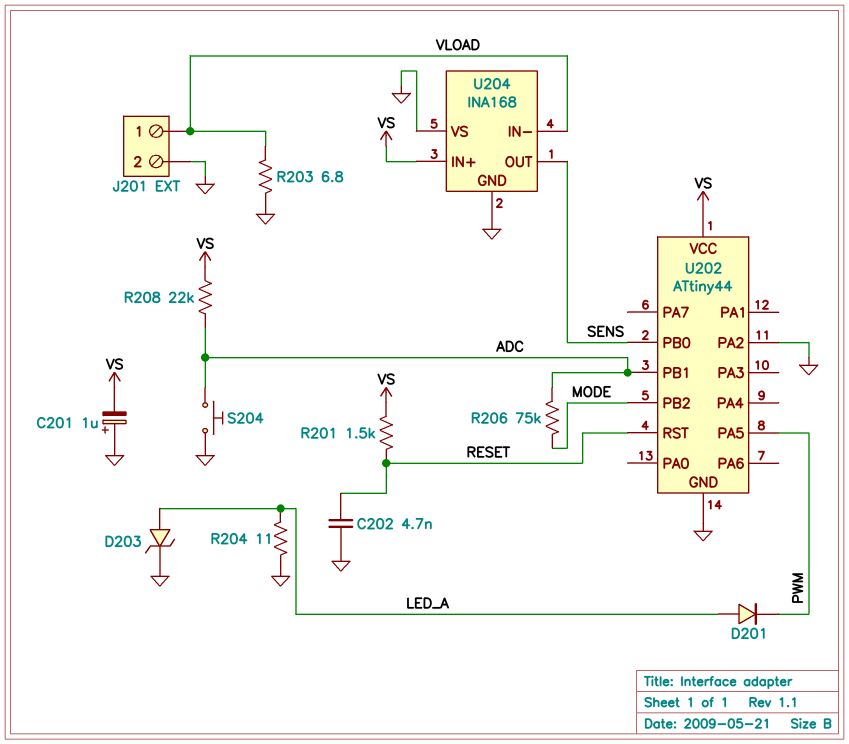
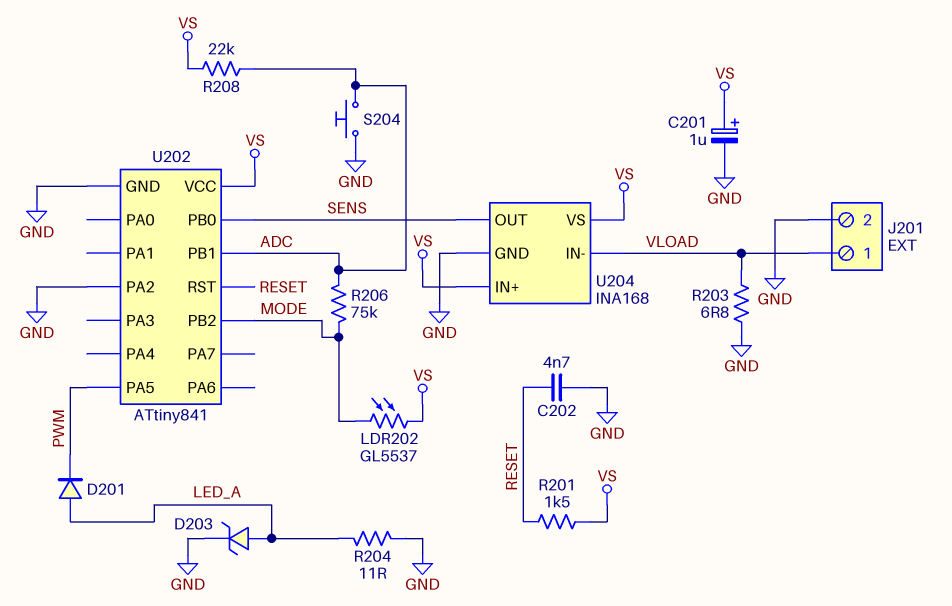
C201: 1uF (plus GND, minus VS) -> 1uF (plus VS, minus GND)
LDR202: none -> GL5537 (MODE, VS)
U202: ATtiny44 -> ATtiny841
U204 pin VS: GND -> VS

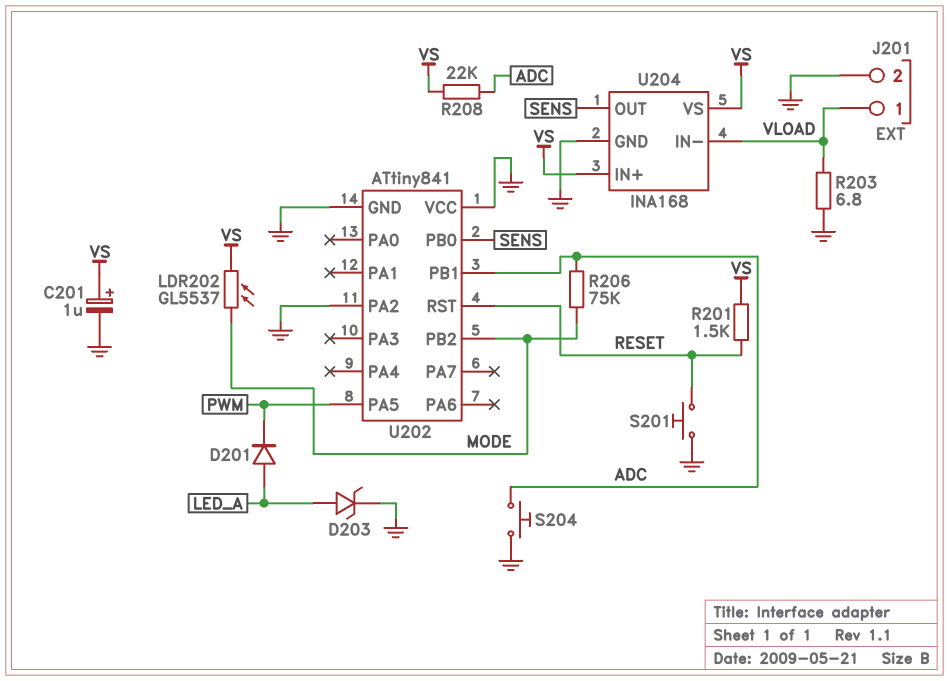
C202: 4.7nF (GND, RESET) -> none
R204: 11 (GND, LED_A) -> none
S201: none -> button (GND, RESET)
U202 pin VCC: VS -> GND

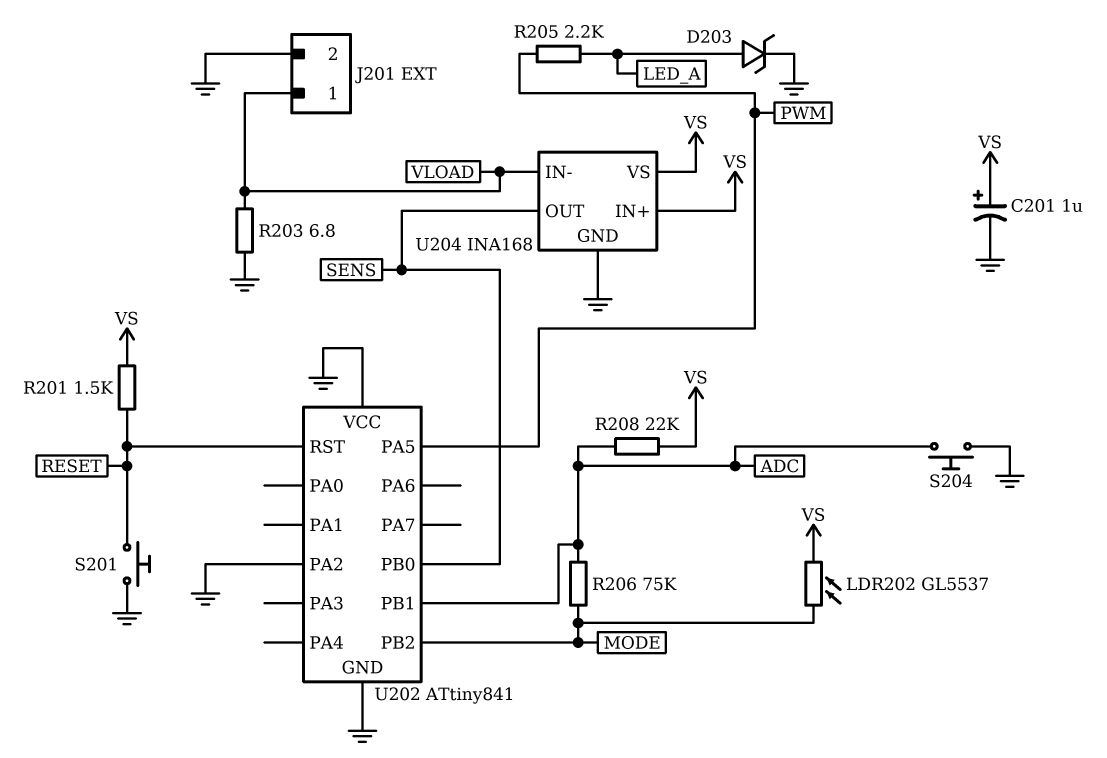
D201: diode (A LED_A, K PWM) -> none
R205: none -> 2.2k (LED_A, PWM)

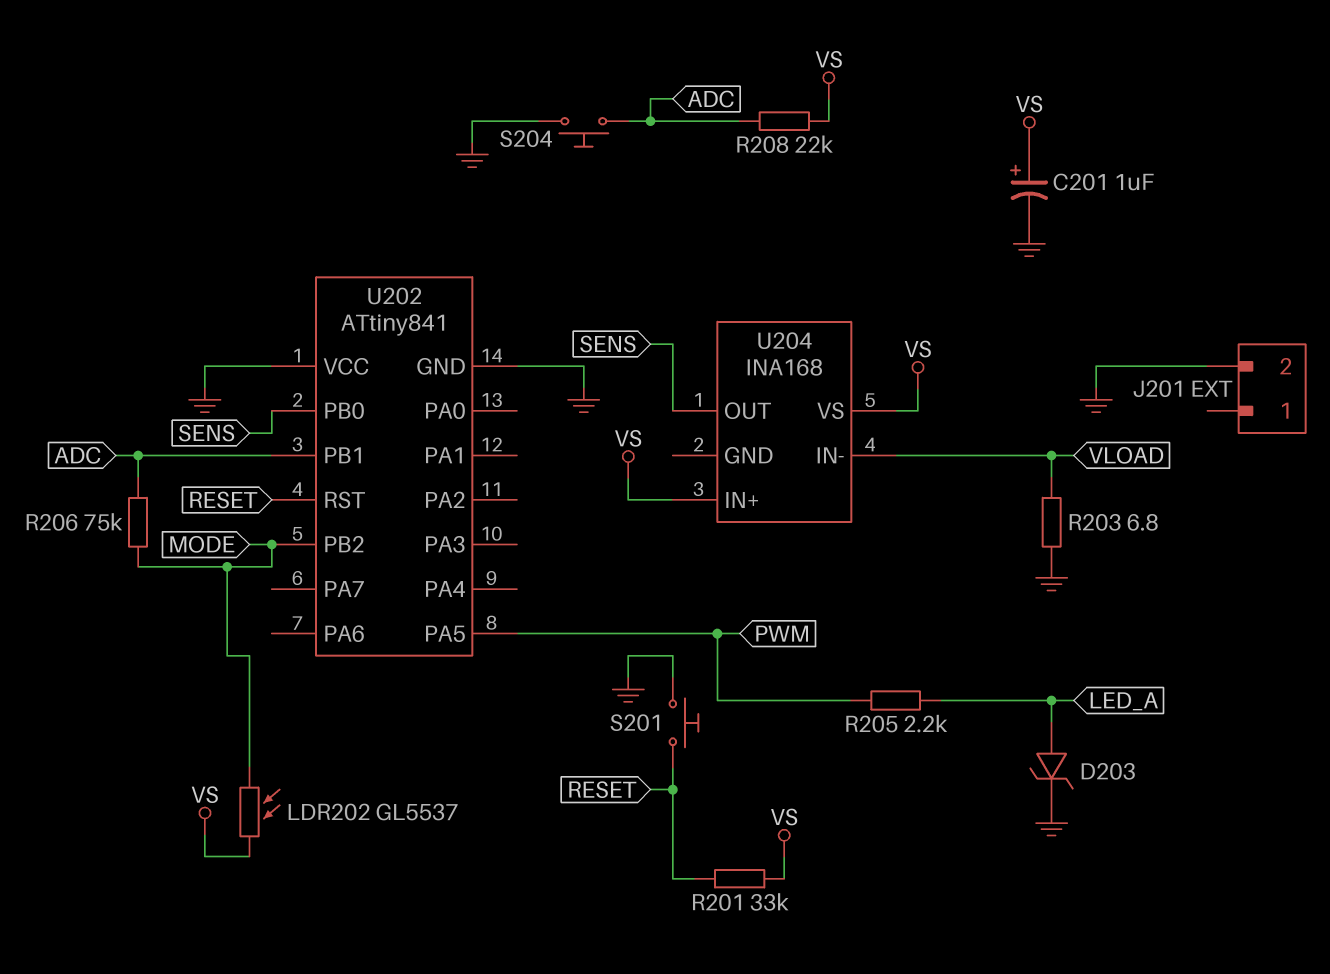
J201 pin 1: VLOAD -> none
R201: 1.5k (RESET, VS) -> 33k (RESET, VS)
U202 pin PA2: GND -> none
U204 pin GND: GND -> none

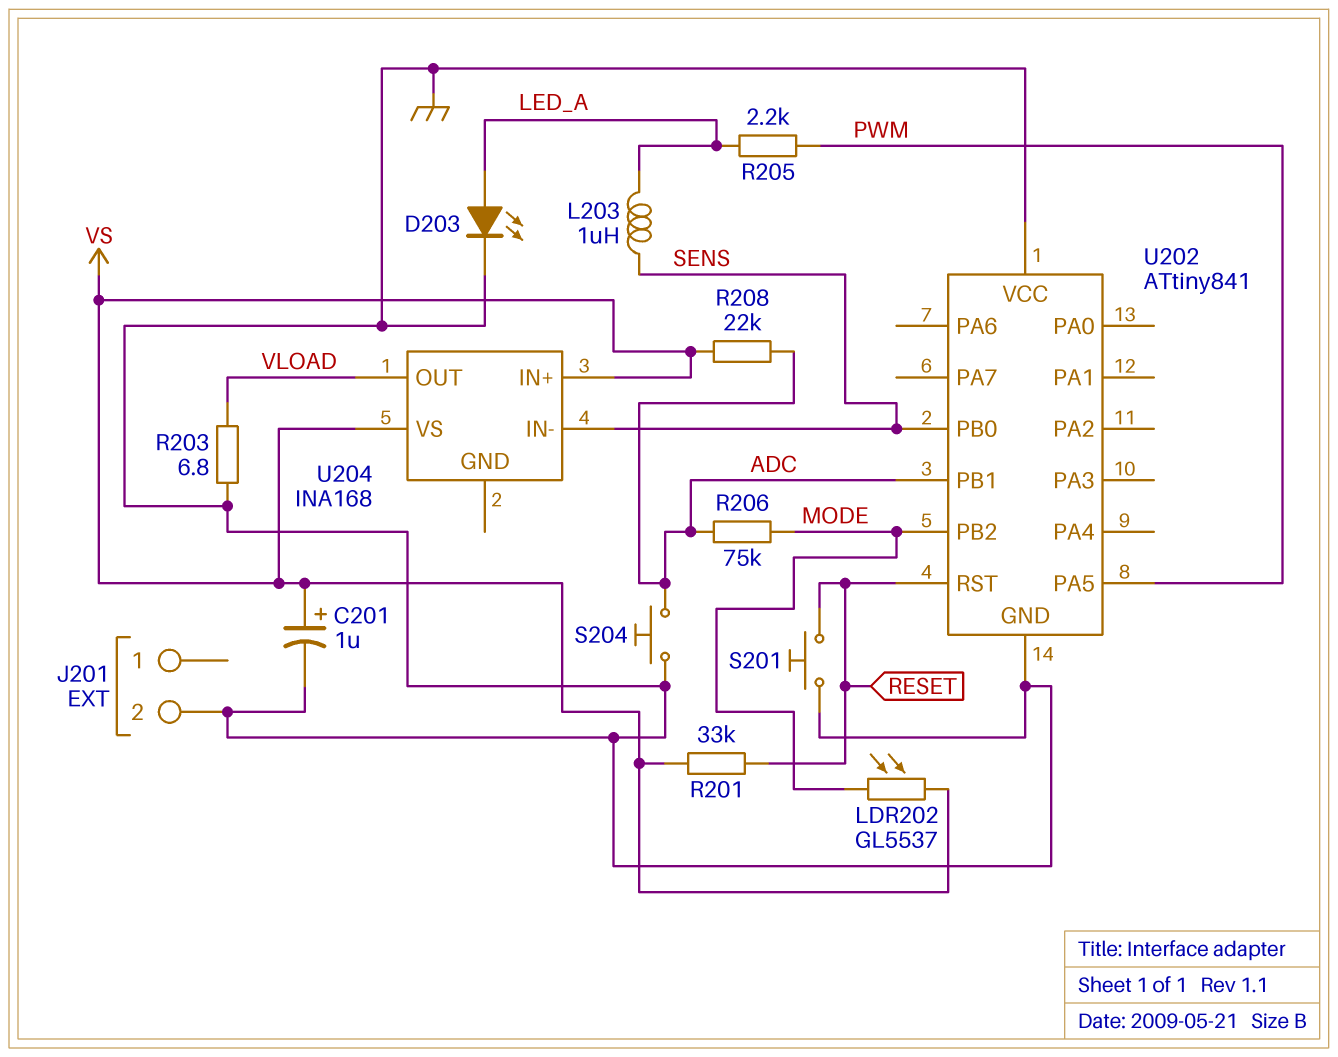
D203: zener (A LED_A, K GND) -> LED (A LED_A, K GND)
L203: none -> 1uH (LED_A, SENS)
U204 pin IN-: VLOAD -> SENS
U204 pin OUT: SENS -> VLOAD

